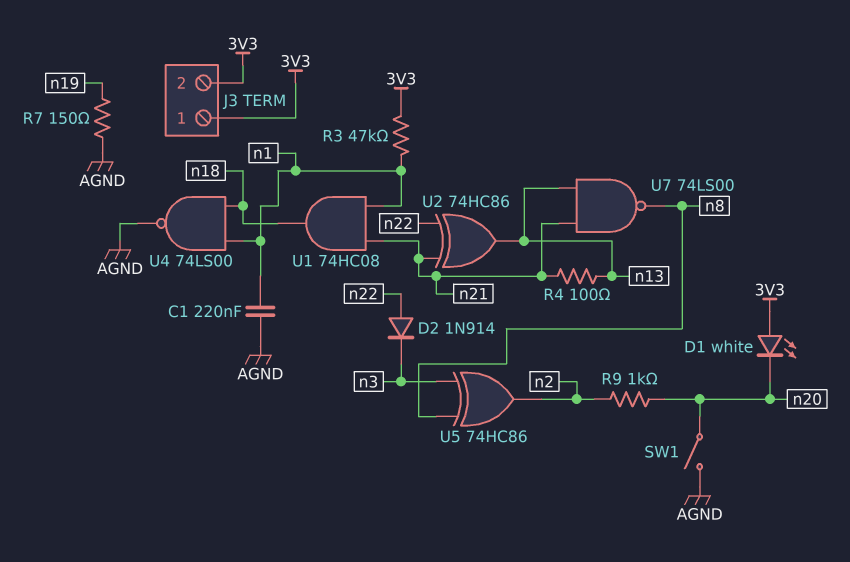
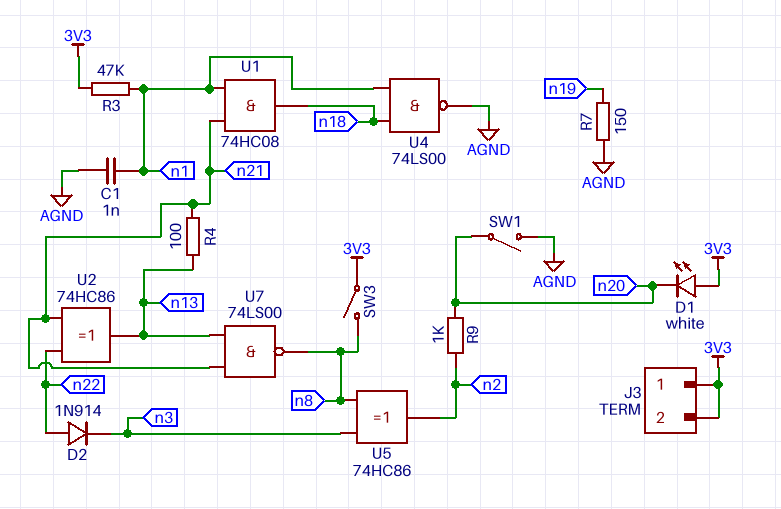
C1: 220nF (AGND, n1) -> 1nF (AGND, n1)
SW3: none -> switch (3V3, n8)

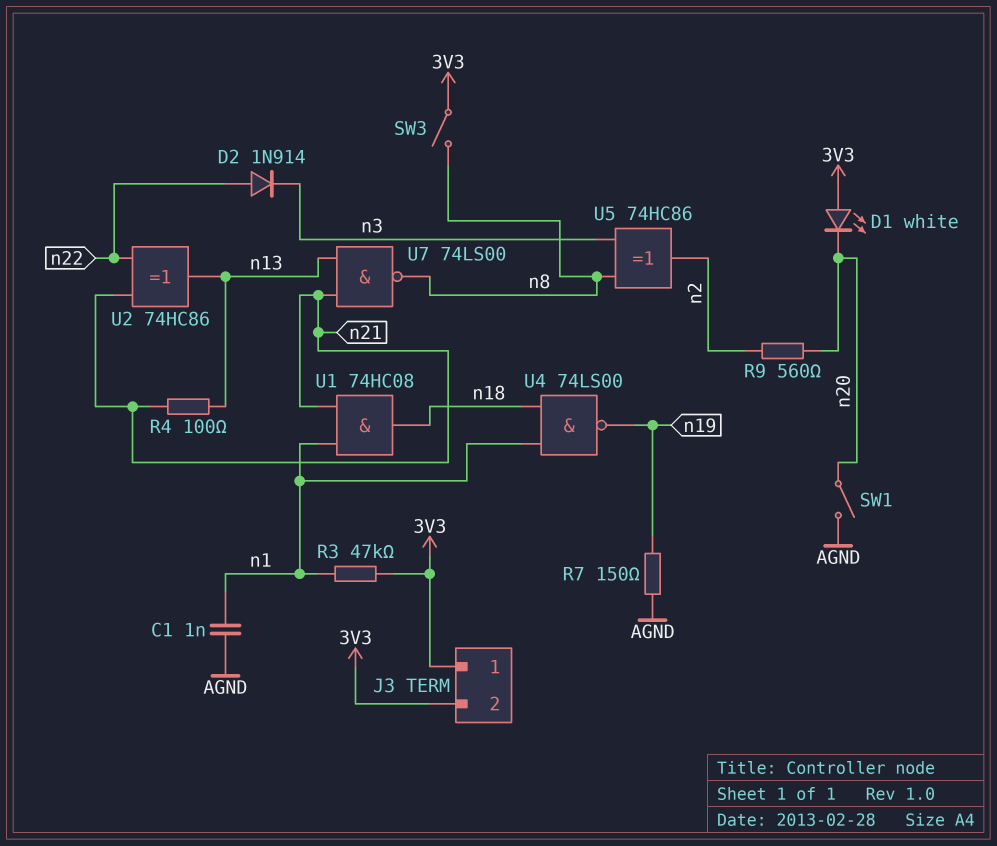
R9: 1k (n2, n20) -> 560 (n2, n20)
U4: NAND 74LS00 (in n1, in n18, out AGND) -> NAND 74LS00 (in n1, in n18, out n19)

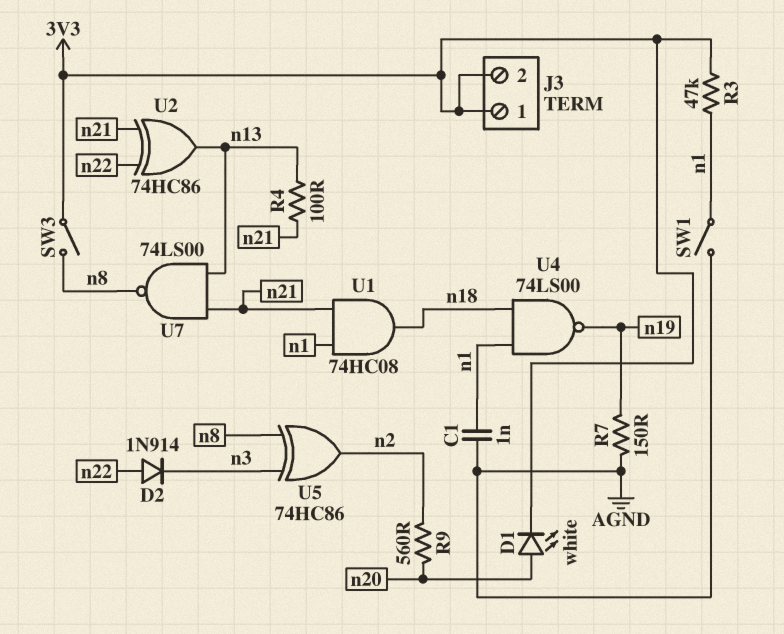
D1: LED white (A 3V3, K n20) -> LED white (A n20, K 3V3)
SW1: switch (AGND, n20) -> switch (AGND, n1)

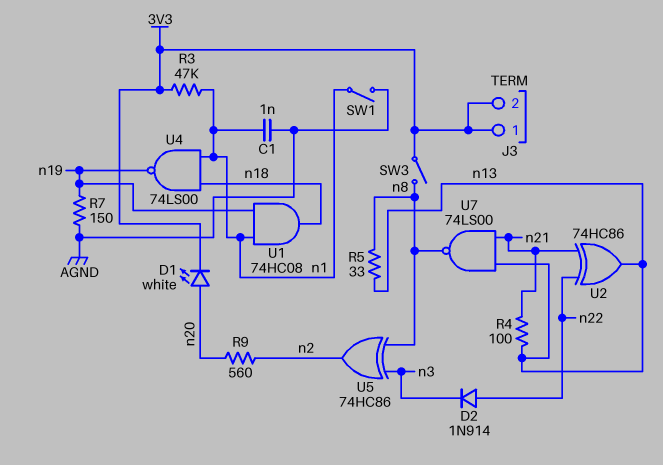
R5: none -> 33 (n8, n13)
U1: AND 74HC08 (in n1, in n21, out n18) -> AND 74HC08 (in n1, in n19, out n18)

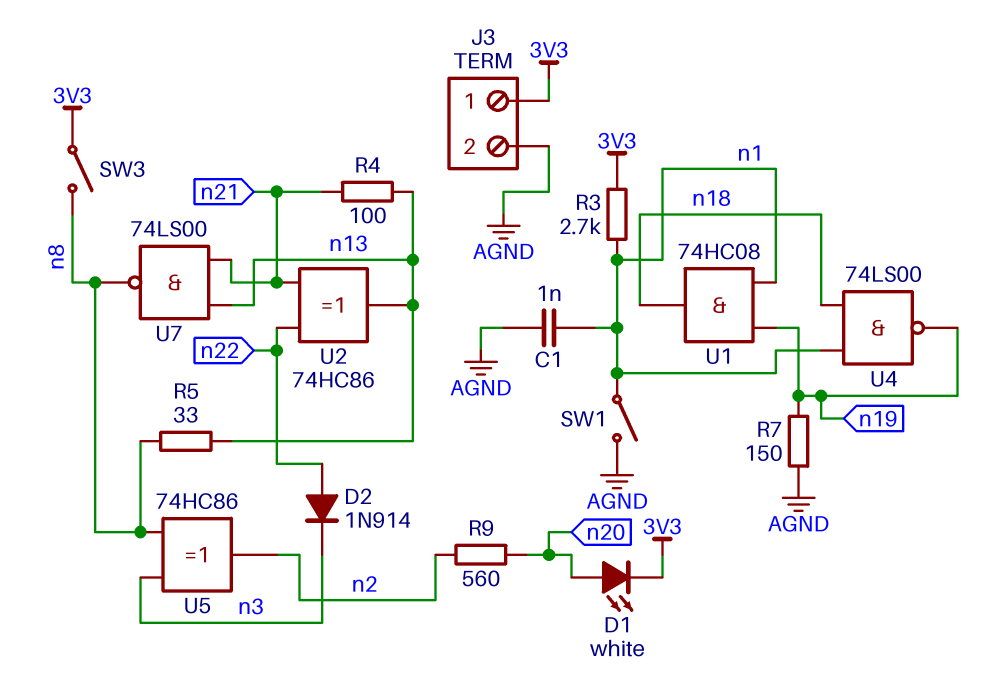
J3 pin 2: 3V3 -> AGND
R3: 47k (3V3, n1) -> 2.7k (3V3, n1)

